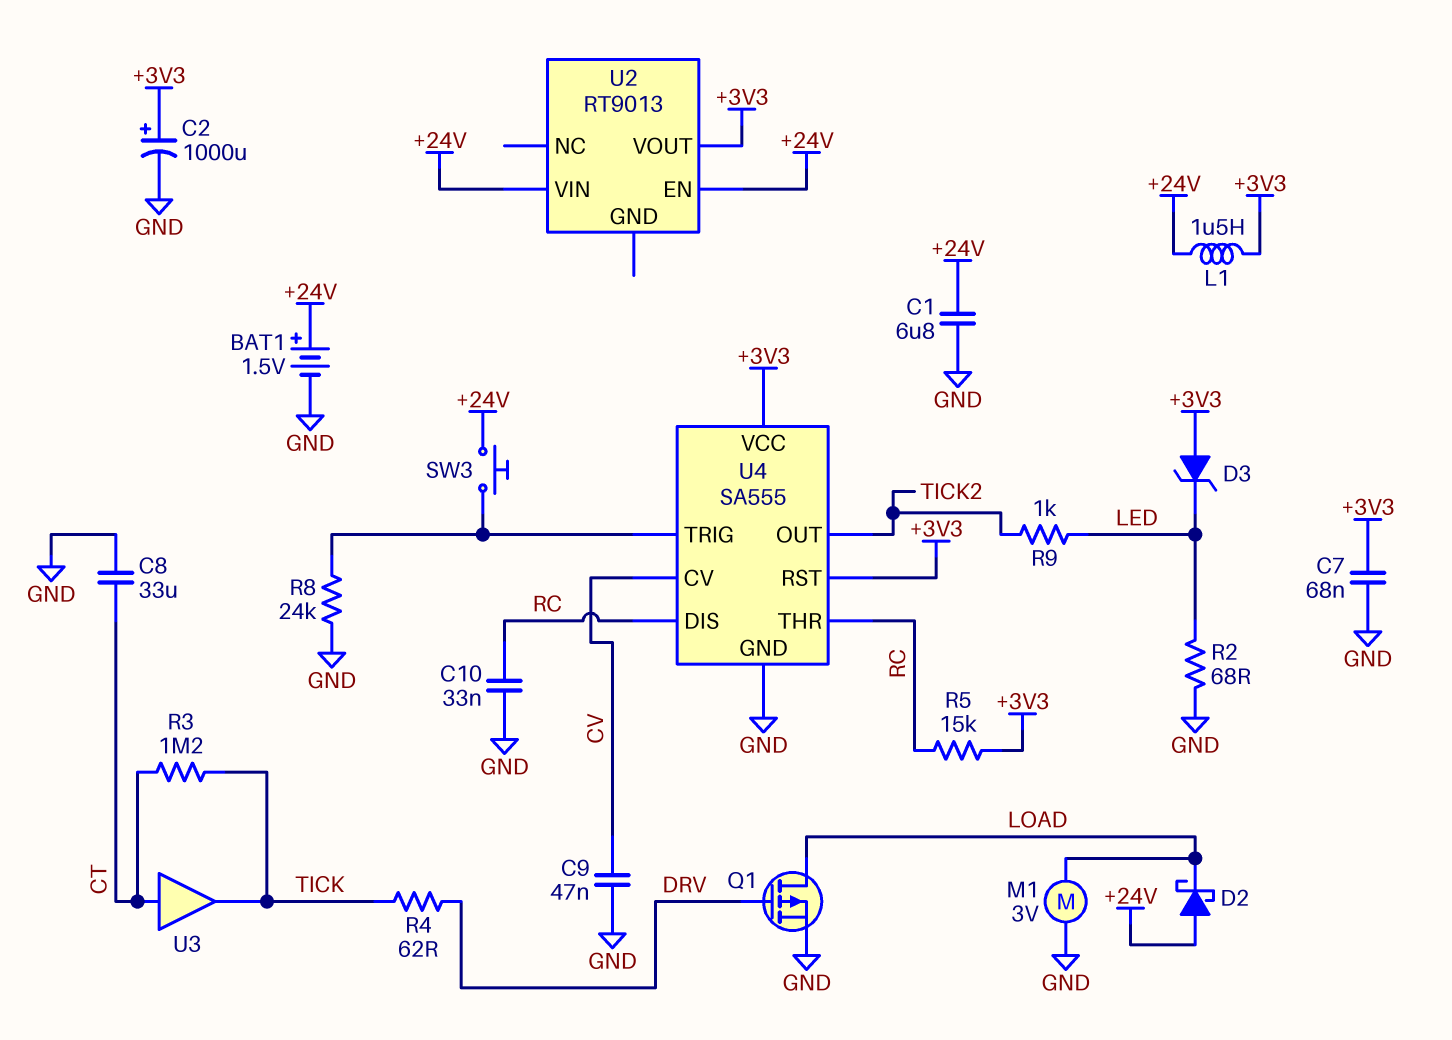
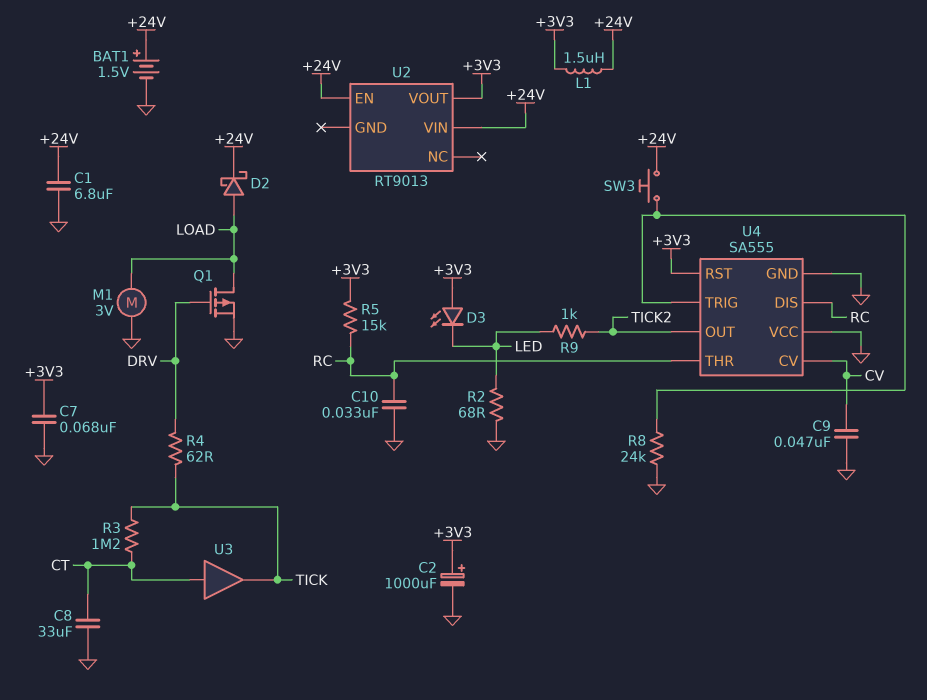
D2: schottky (A +24V, K LOAD) -> schottky (A LOAD, K +24V)
D3: zener (A +3V3, K LED) -> LED (A +3V3, K LED)
U4 pin VCC: +3V3 -> GND

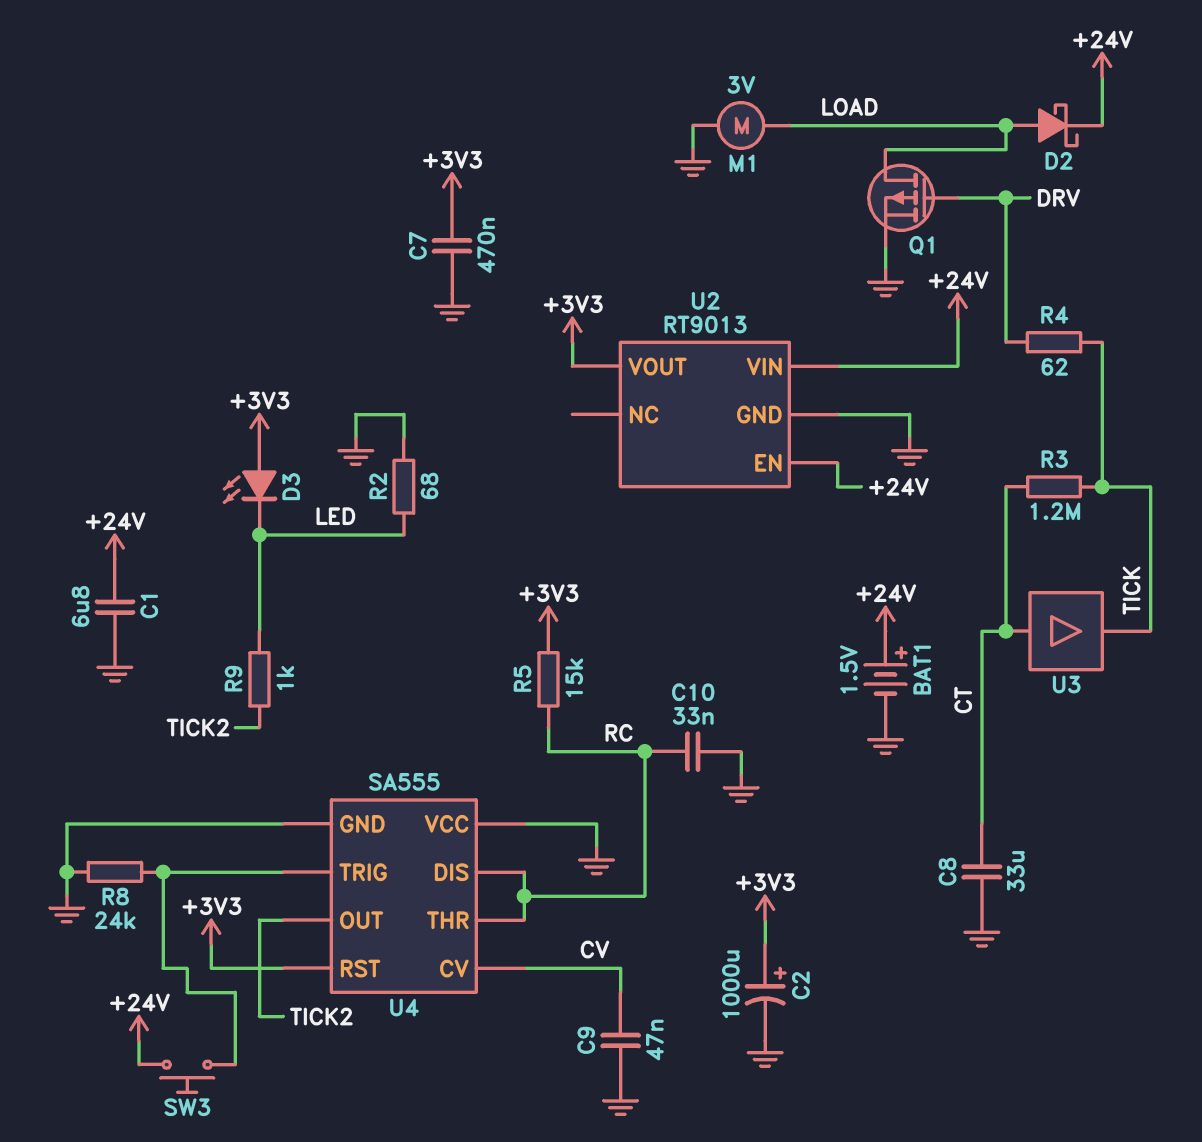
C7: 68nF (+3V3, GND) -> 470nF (+3V3, GND)
L1: 1.5uH (+3V3, +24V) -> none
U2 pin GND: none -> GND

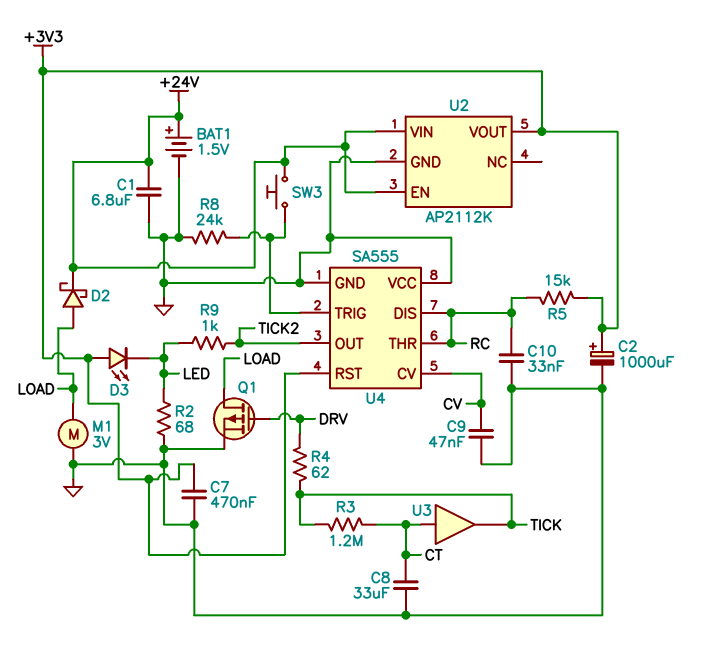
U2: RT9013 -> AP2112K

